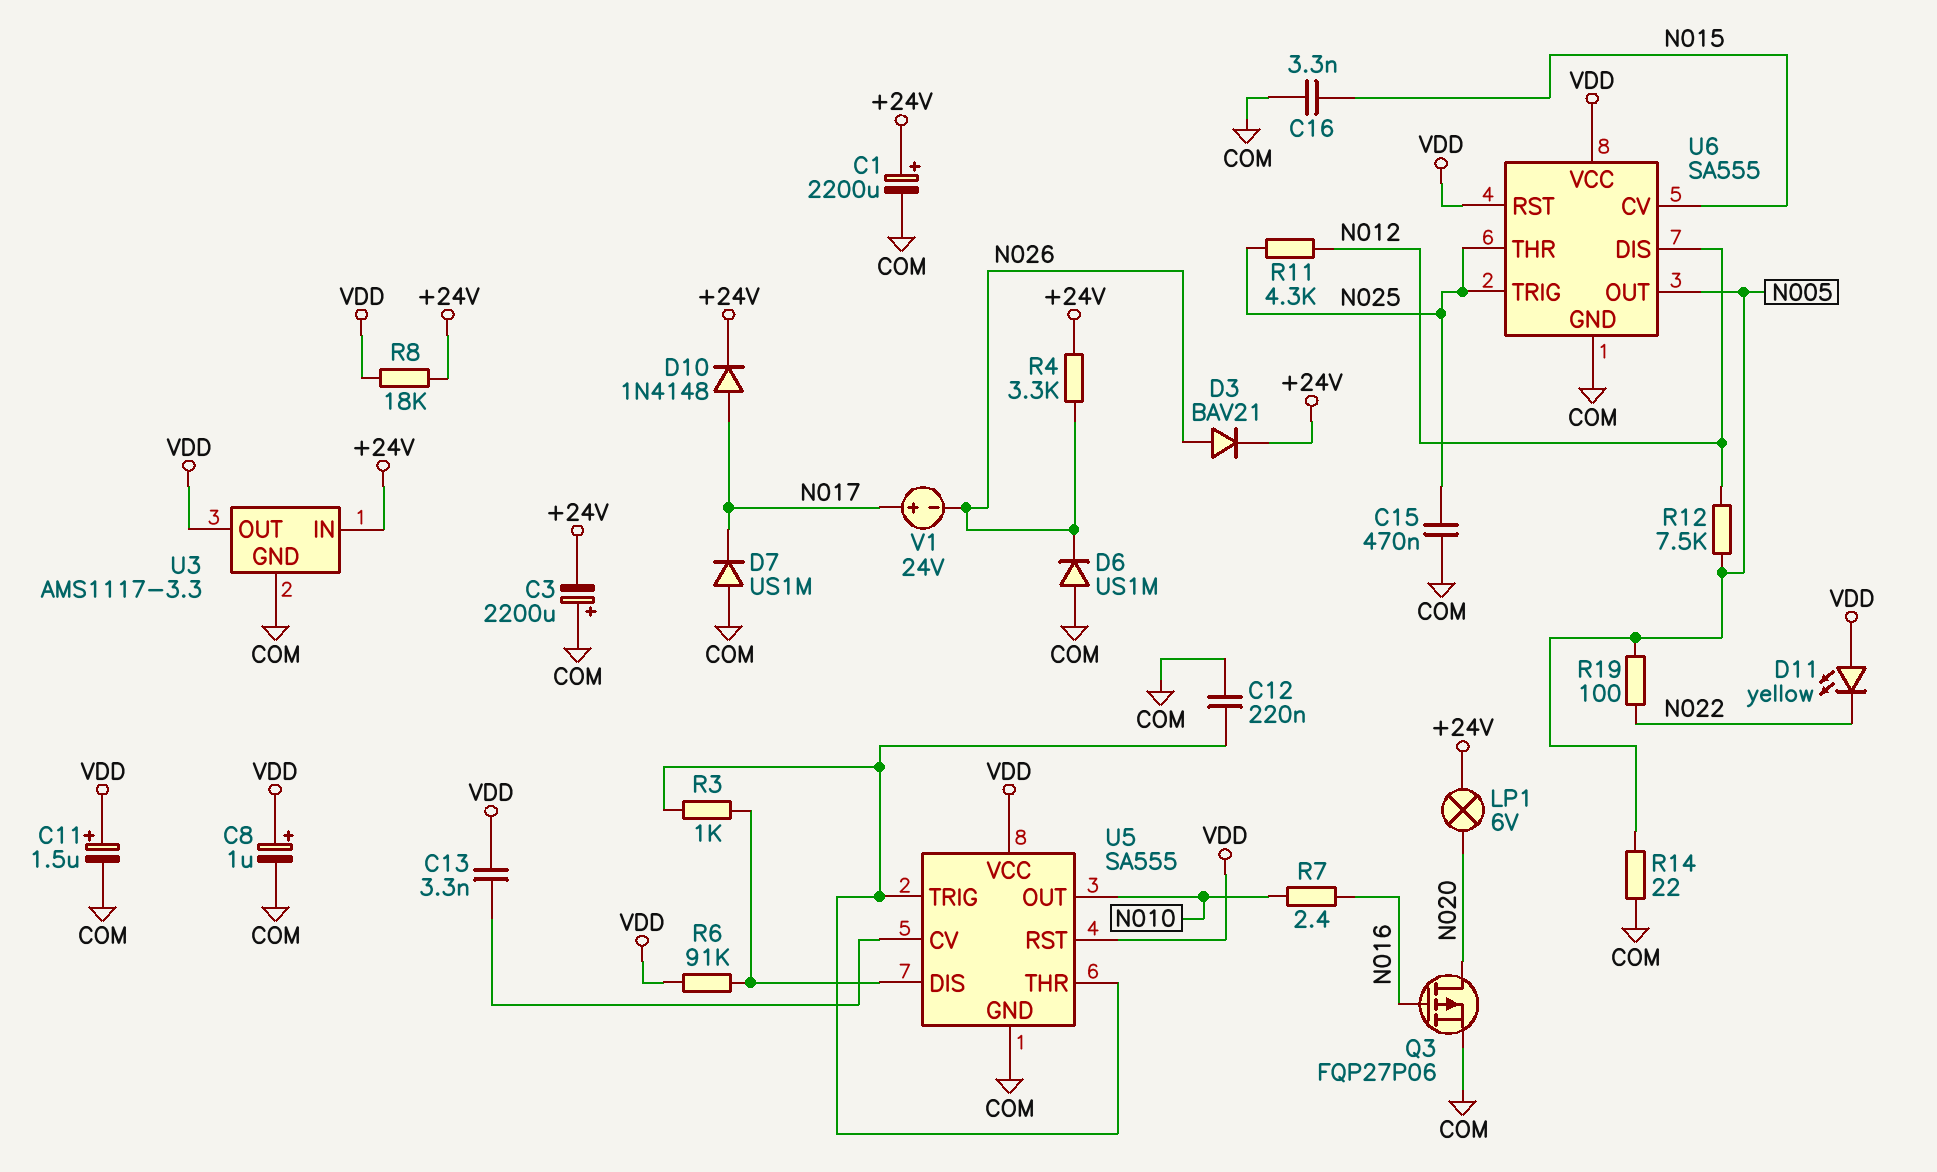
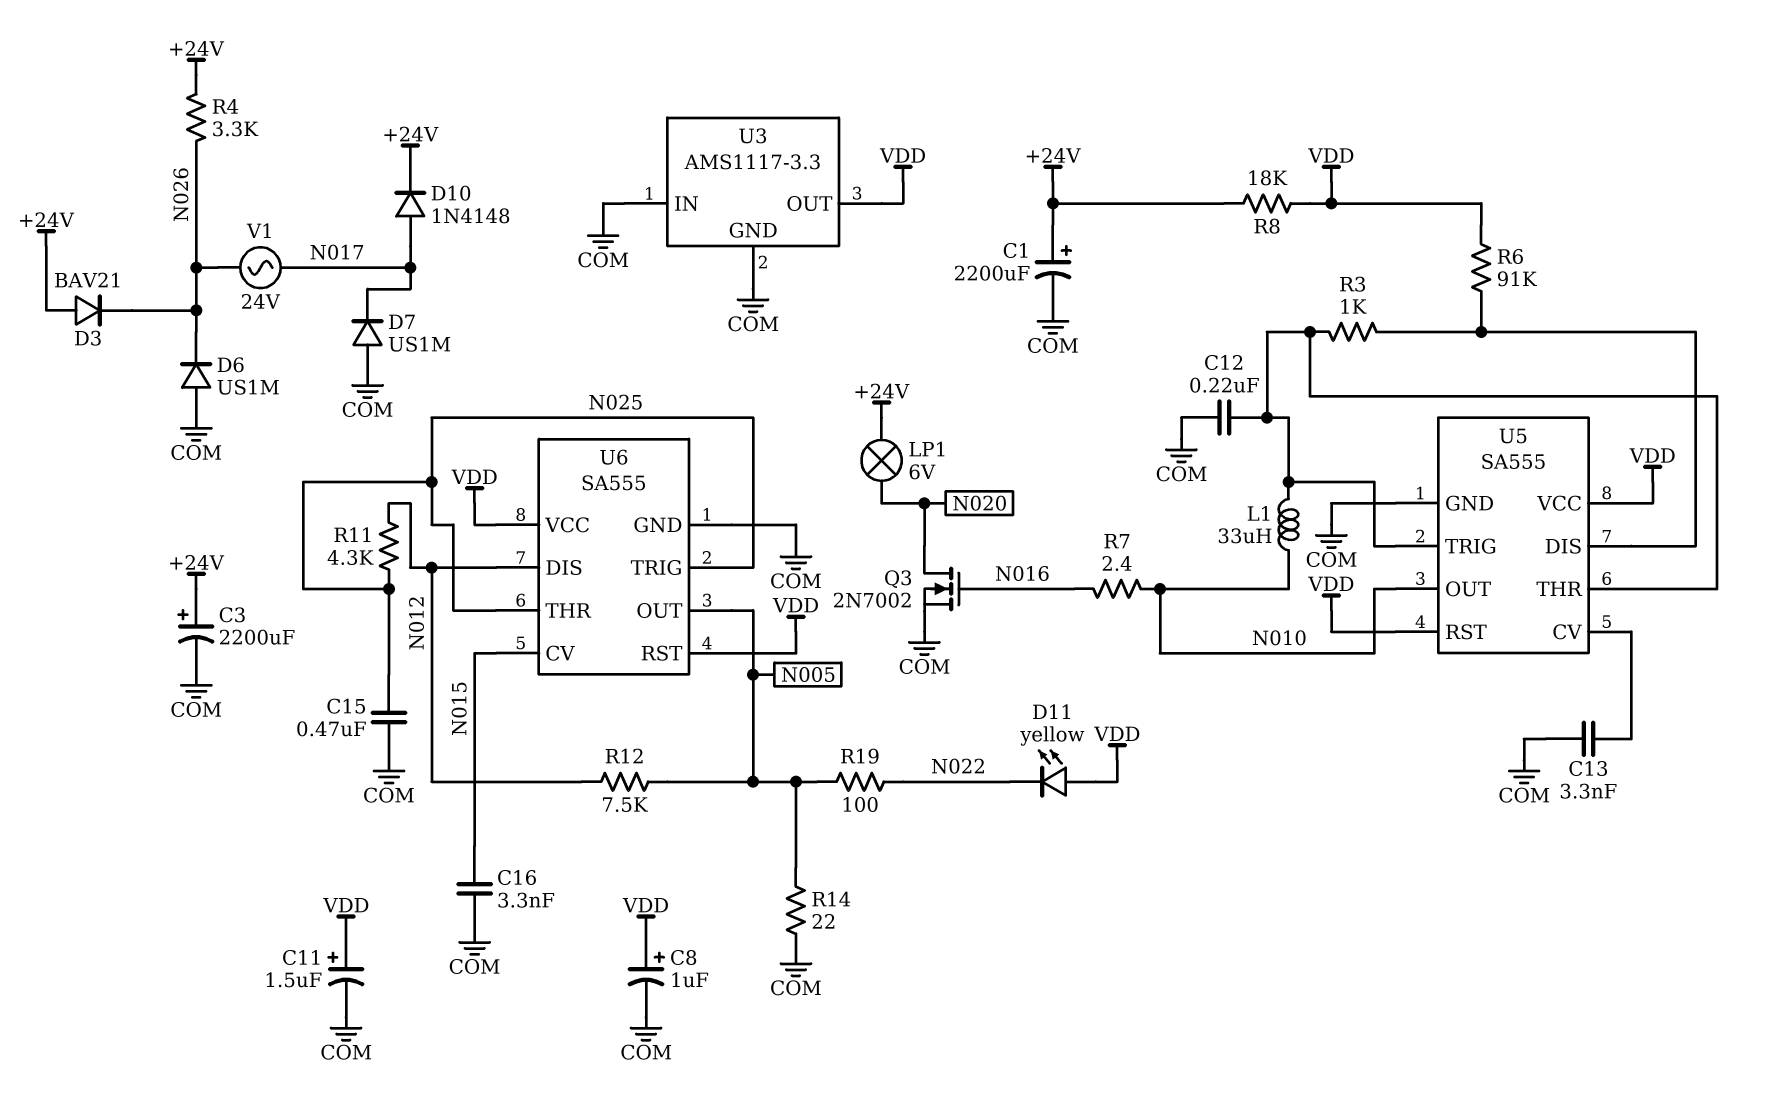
C3: 2200uF (plus COM, minus +24V) -> 2200uF (plus +24V, minus COM)
C13: 3.3nF (U5/CV, VDD) -> 3.3nF (COM, U5/CV)
D3: diode BAV21 (A N026, K +24V) -> diode BAV21 (A +24V, K N026)
L1: none -> 33uH (N010, U5/THR)
Q3: PMOS FQP27P06 (G N016, D N020, S COM) -> NMOS 2N7002 (G N016, D N020, S COM)
U3 pin IN: +24V -> COM
V1: 24V (plus N017, minus N026) -> AC 24V (N017, N026)

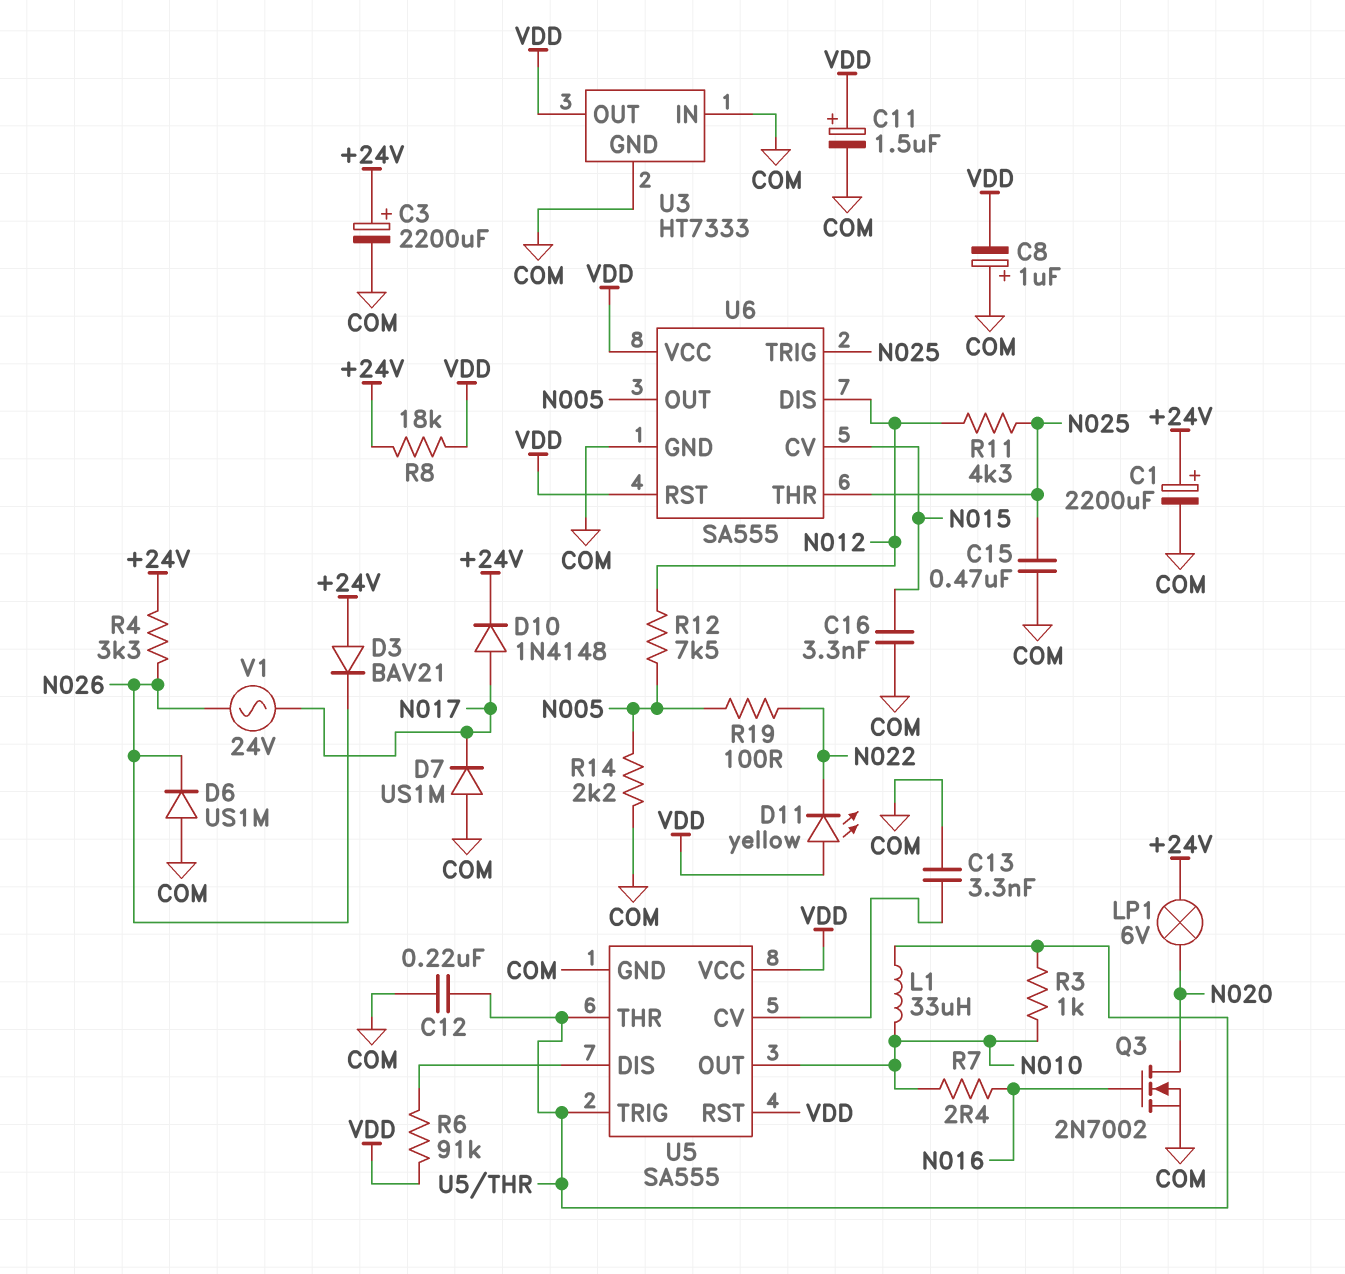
C8: 1uF (plus VDD, minus COM) -> 1uF (plus COM, minus VDD)
R3: 1k (U5/DIS, U5/THR) -> 1k (N010, U5/THR)
R14: 22 (COM, N005) -> 2.2k (COM, N005)
U3: AMS1117-3.3 -> HT7333

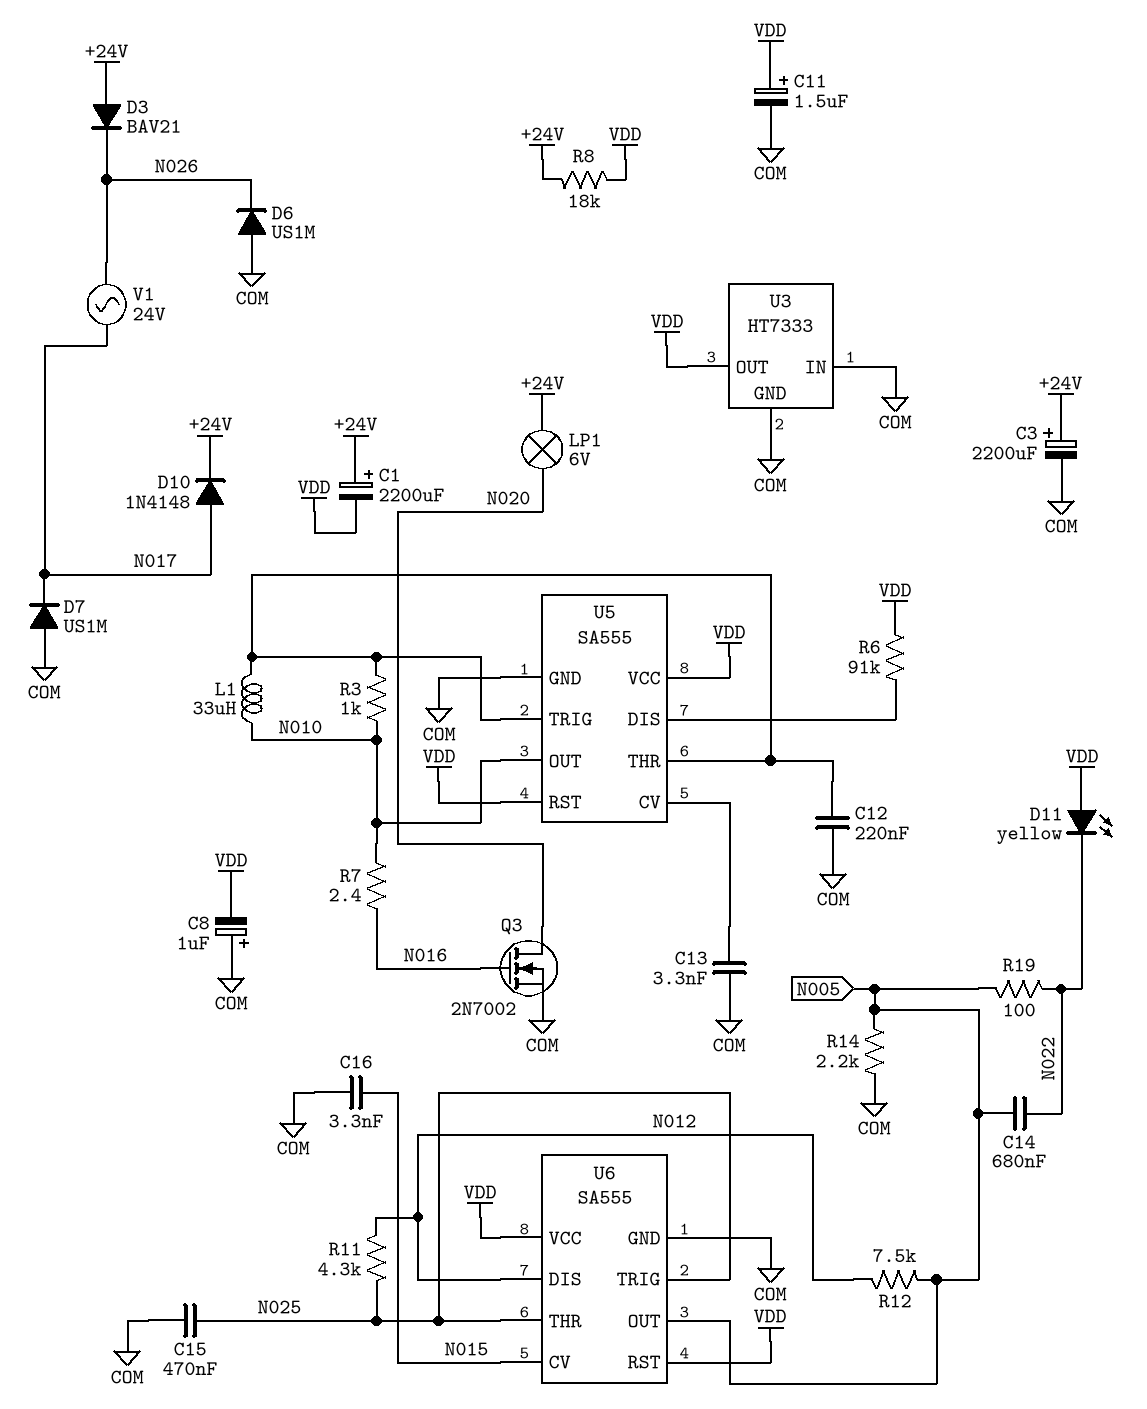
C1: 2200uF (plus +24V, minus COM) -> 2200uF (plus +24V, minus VDD)
C14: none -> 680nF (N005, N022)
R4: 3.3k (+24V, N026) -> none

